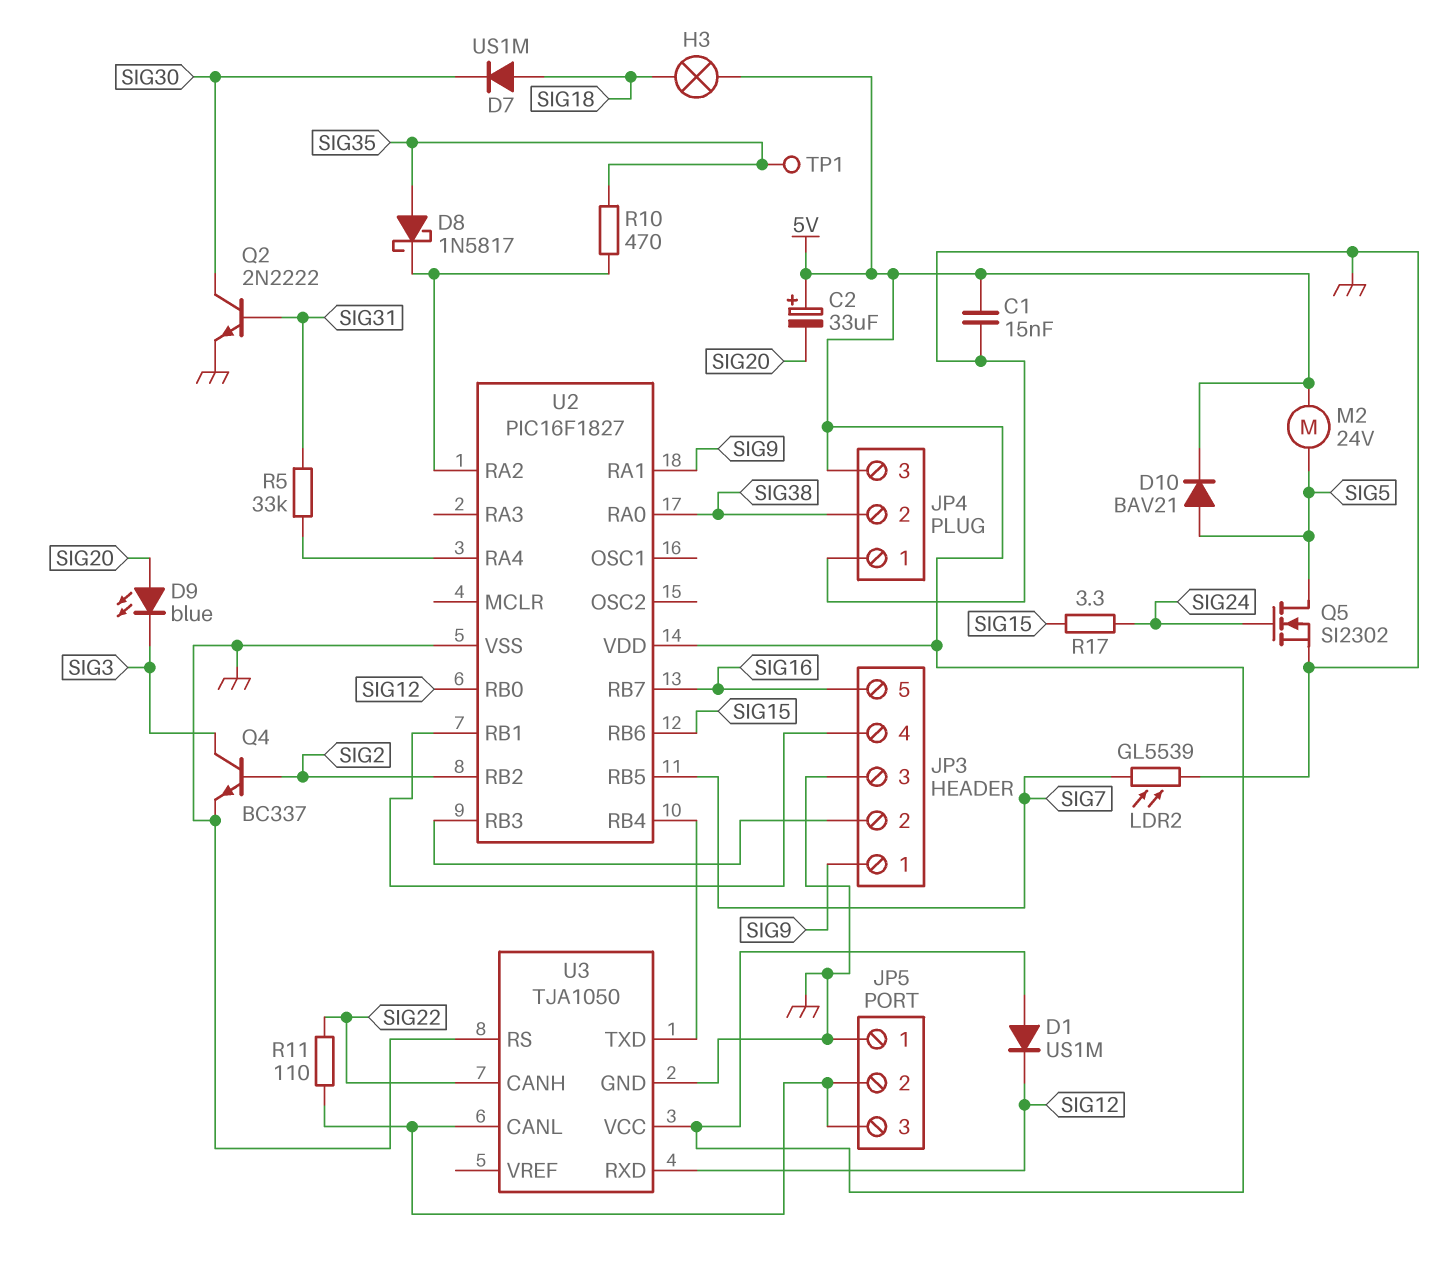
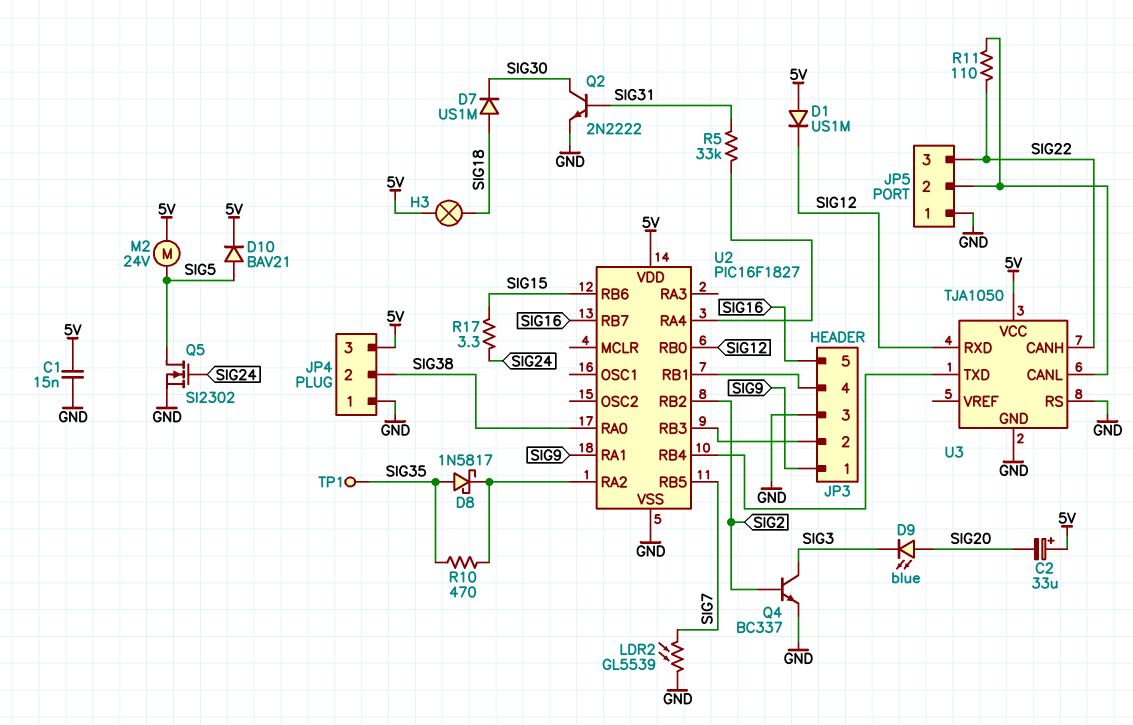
JP5 pin 3: JP5/2 -> SIG22

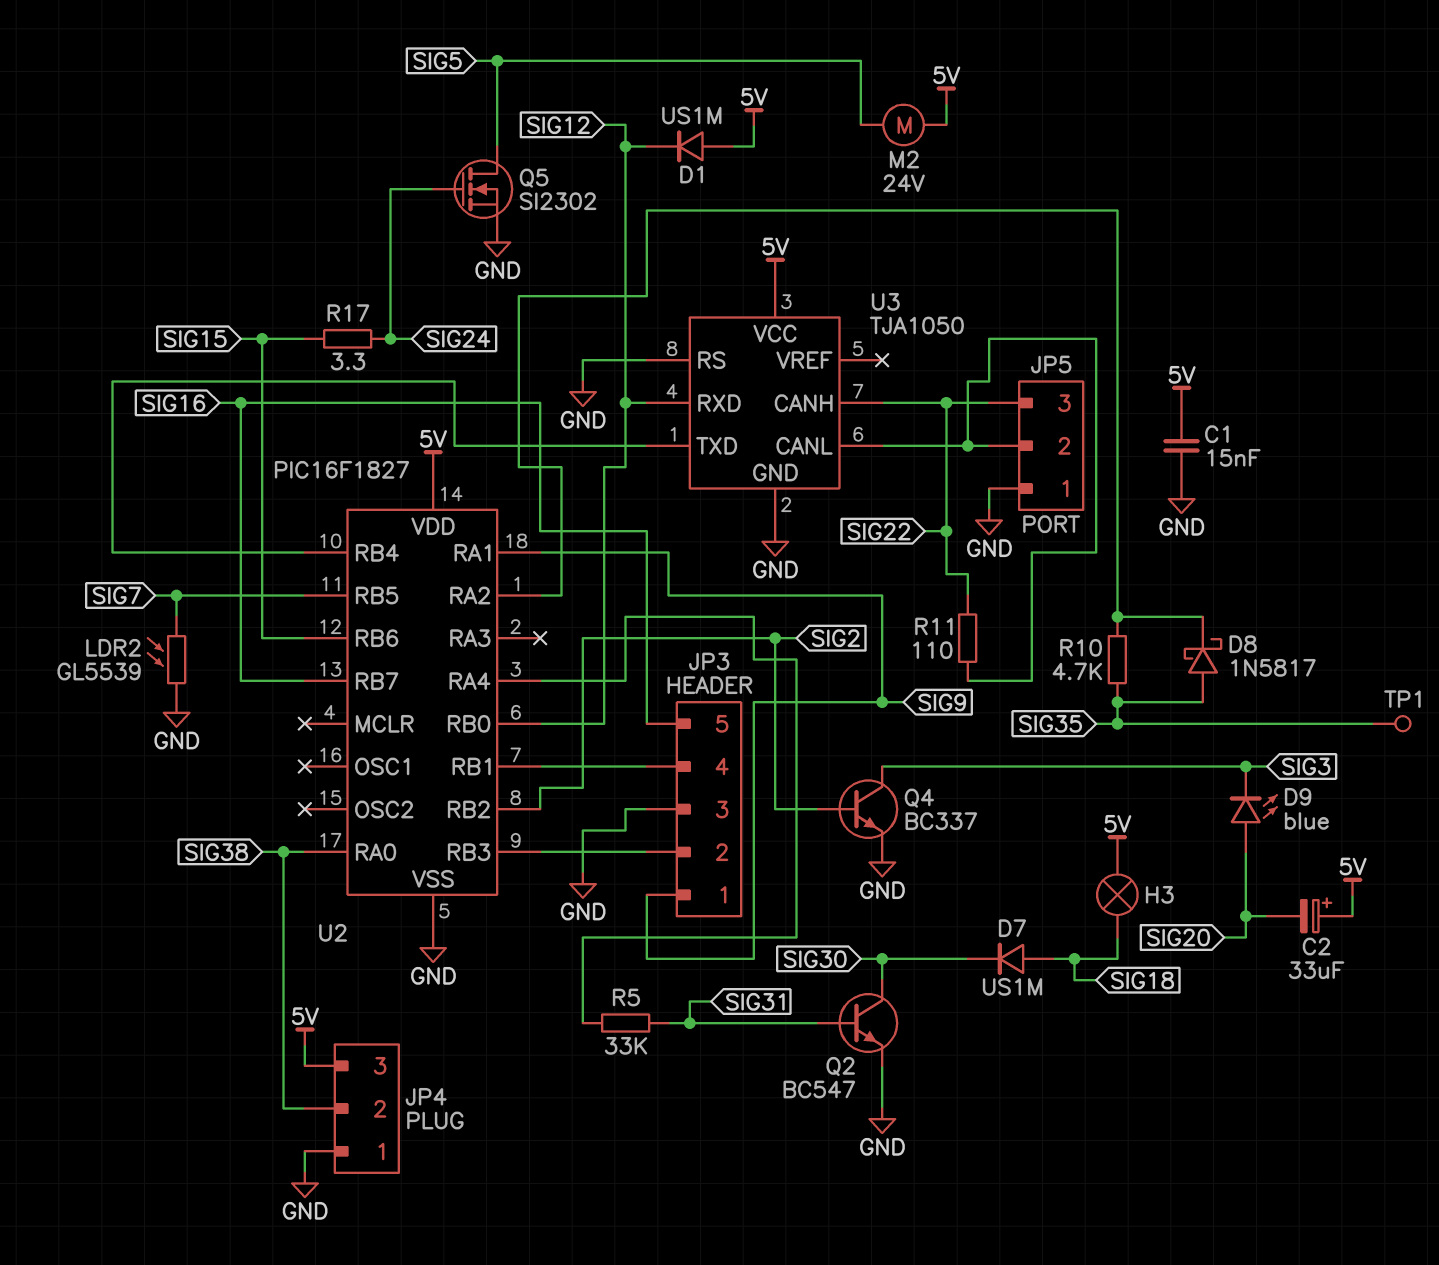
D10: diode BAV21 (A SIG5, K 5V) -> none
Q2: NPN 2N2222 (B SIG31, C SIG30, E GND) -> NPN BC547 (B SIG31, C SIG30, E GND)
R10: 470 (SIG35, U2/RA2) -> 4.7k (SIG35, U2/RA2)

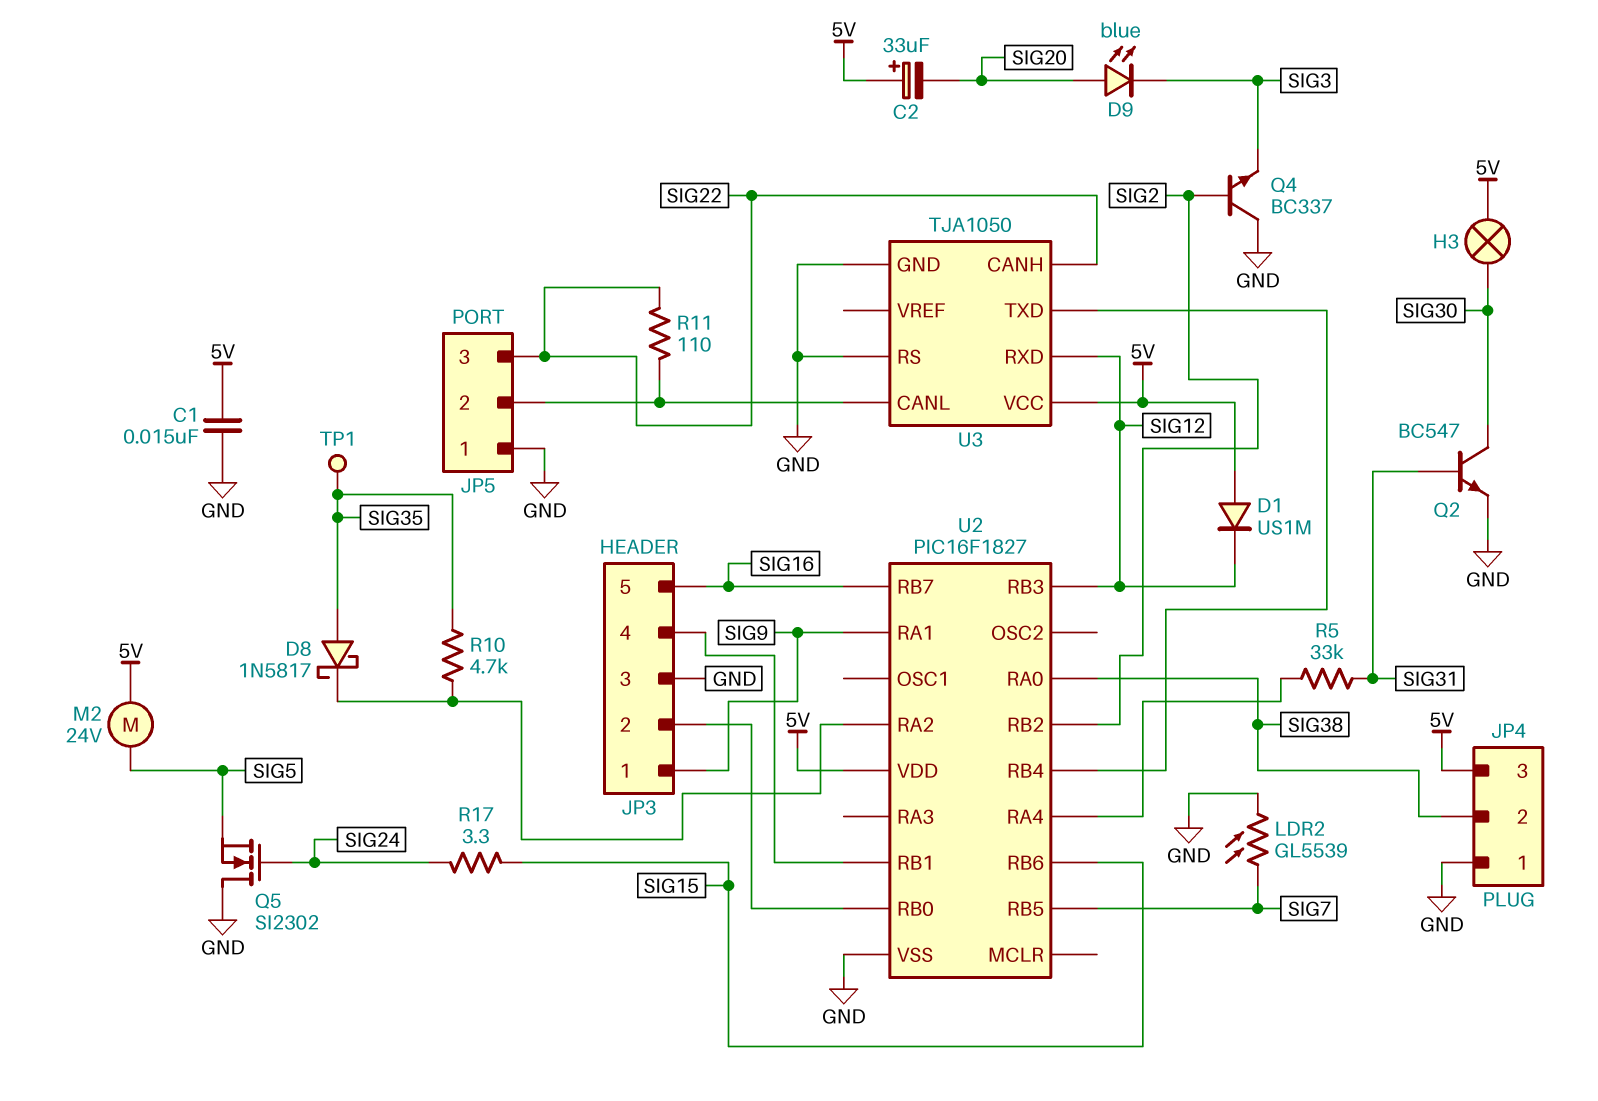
D7: diode US1M (A SIG18, K SIG30) -> none
H3: lamp (5V, SIG18) -> lamp (5V, SIG30)
Q4: NPN BC337 (B SIG2, C SIG3, E GND) -> NPN BC337 (B SIG2, C GND, E SIG3)
Q5: NMOS SI2302 (G SIG24, D SIG5, S GND) -> NMOS SI2302 (G SIG24, D GND, S SIG5)
U2 pin RB0: SIG12 -> JP3/2
U2 pin RB3: JP3/2 -> SIG12

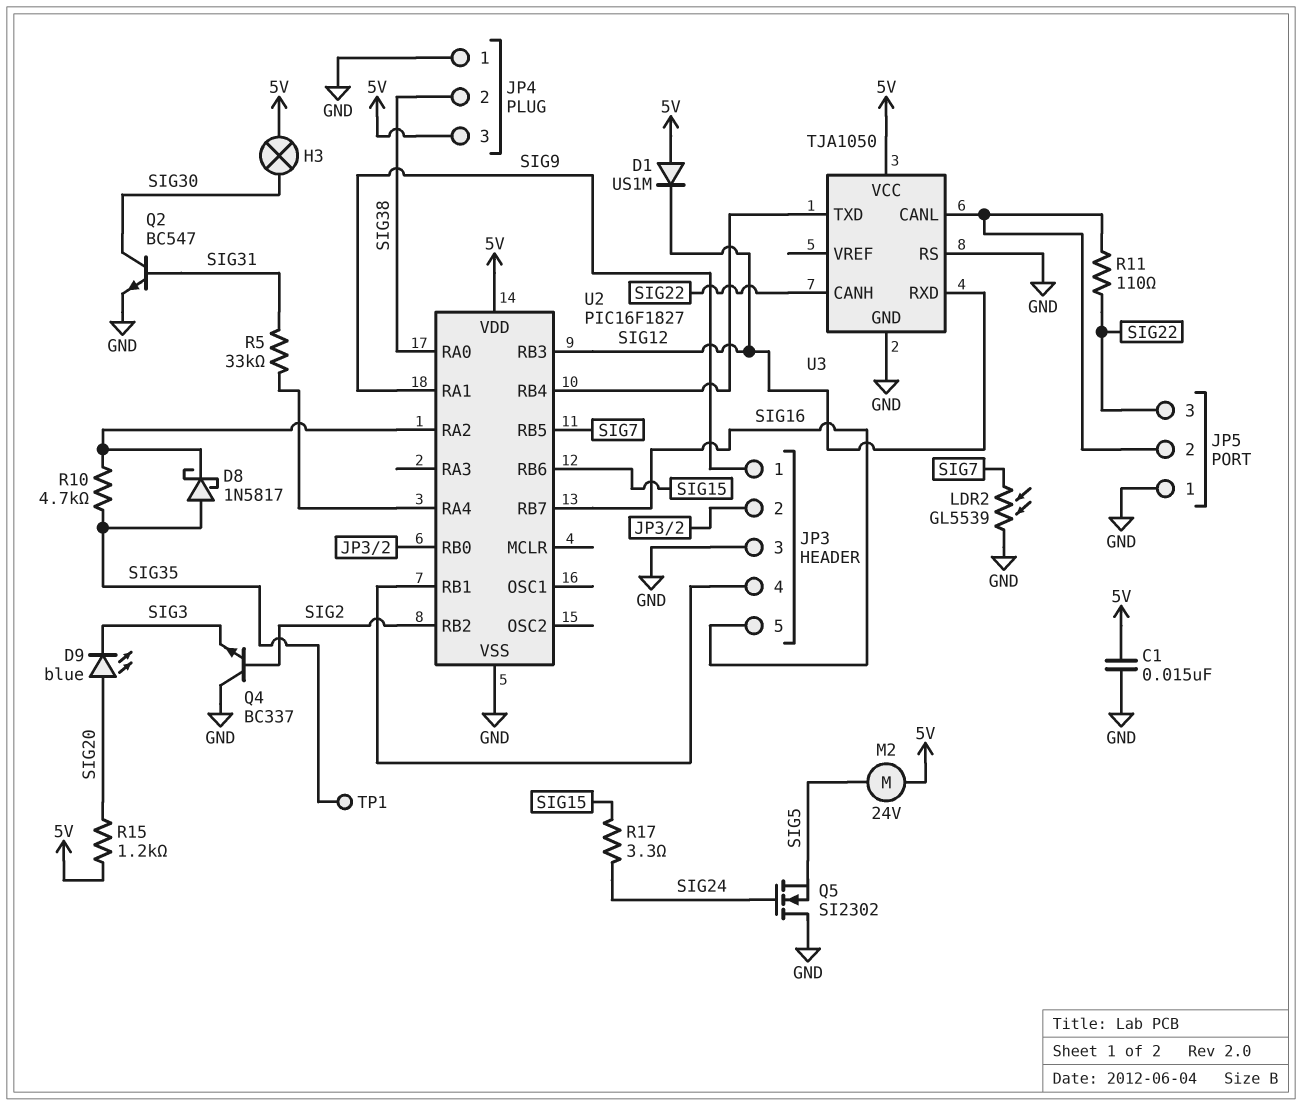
C2: 33uF (plus 5V, minus SIG20) -> none
R15: none -> 1.2k (5V, SIG20)

